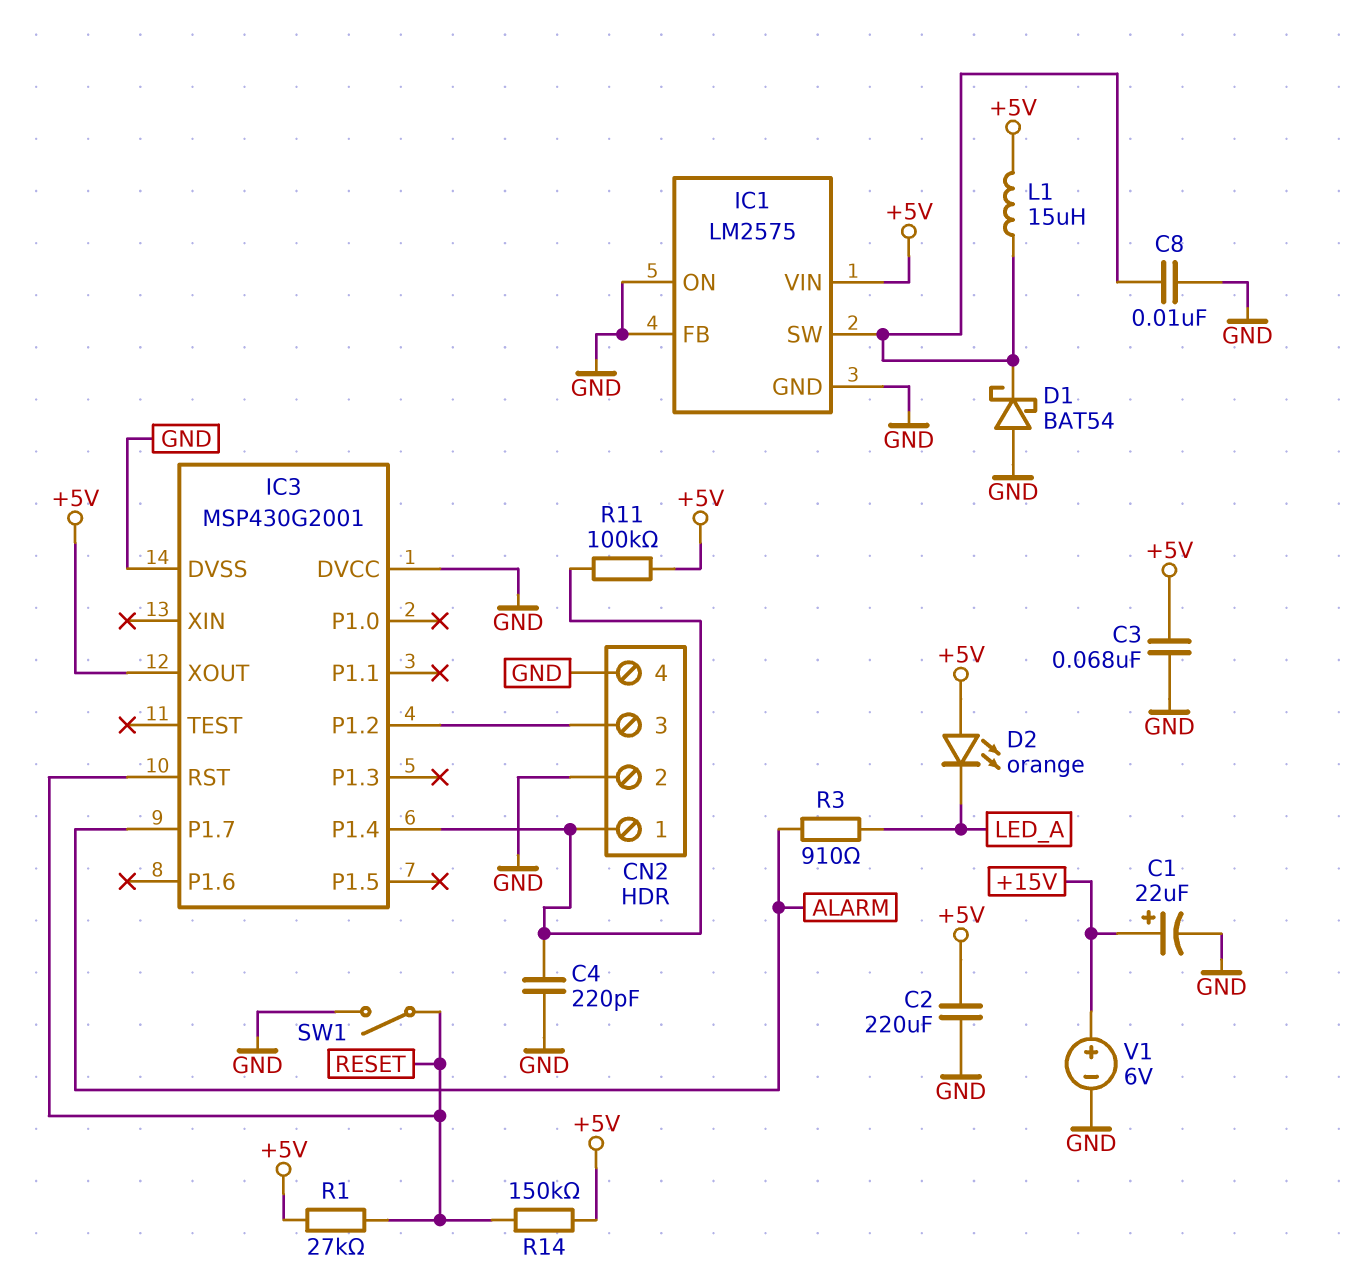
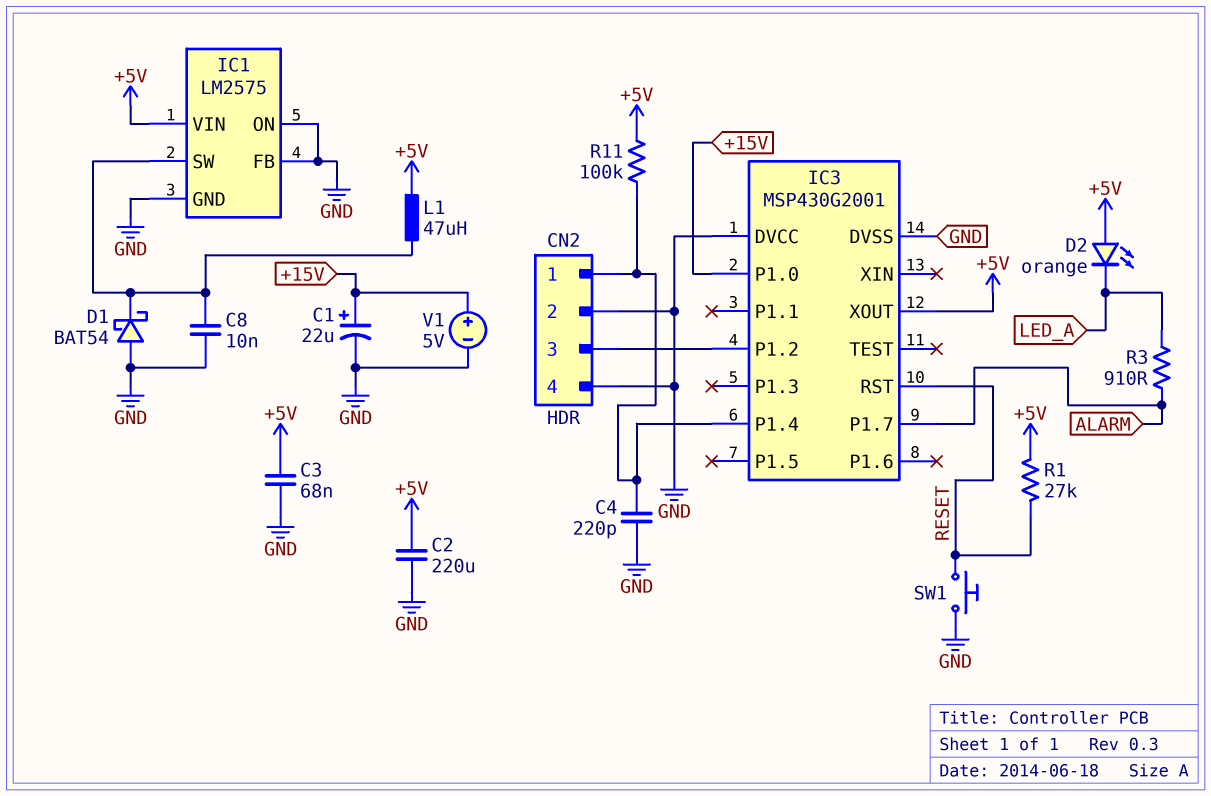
IC3 pin P1.0: none -> +15V
L1: 15uH (+5V, IC1/SW) -> 47uH (+5V, IC1/SW)
R14: 150k (+5V, RESET) -> none
SW1: switch (GND, RESET) -> button (GND, RESET)
V1: 6V (plus +15V, minus GND) -> 5V (plus +15V, minus GND)

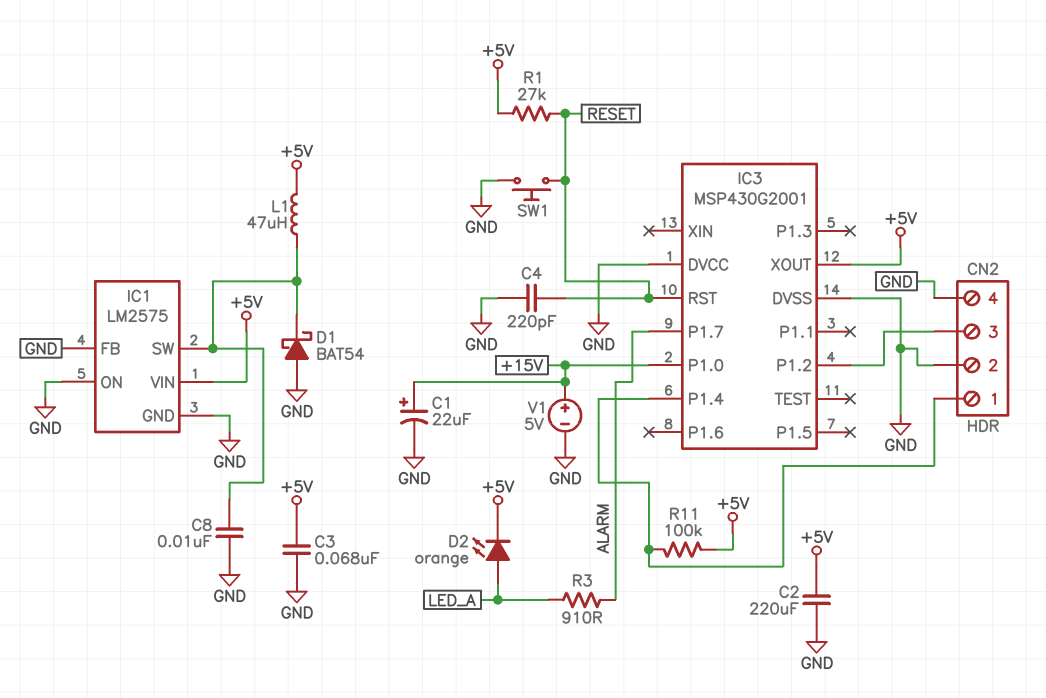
C4: 220pF (CN2/1, GND) -> 220pF (GND, RESET)
D2: LED orange (A +5V, K LED_A) -> LED orange (A LED_A, K +5V)

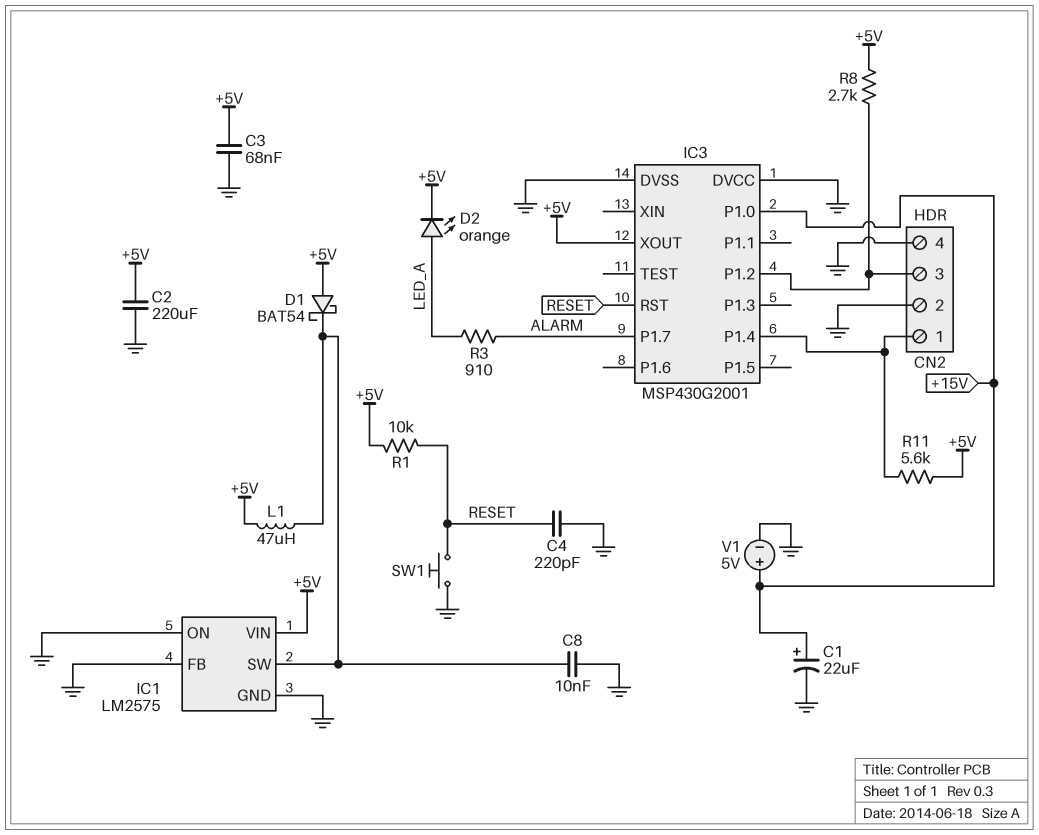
D1: schottky BAT54 (A GND, K IC1/SW) -> schottky BAT54 (A +5V, K IC1/SW)
R1: 27k (+5V, RESET) -> 10k (+5V, RESET)
R8: none -> 2.7k (+5V, CN2/3)
R11: 100k (+5V, CN2/1) -> 5.6k (+5V, CN2/1)

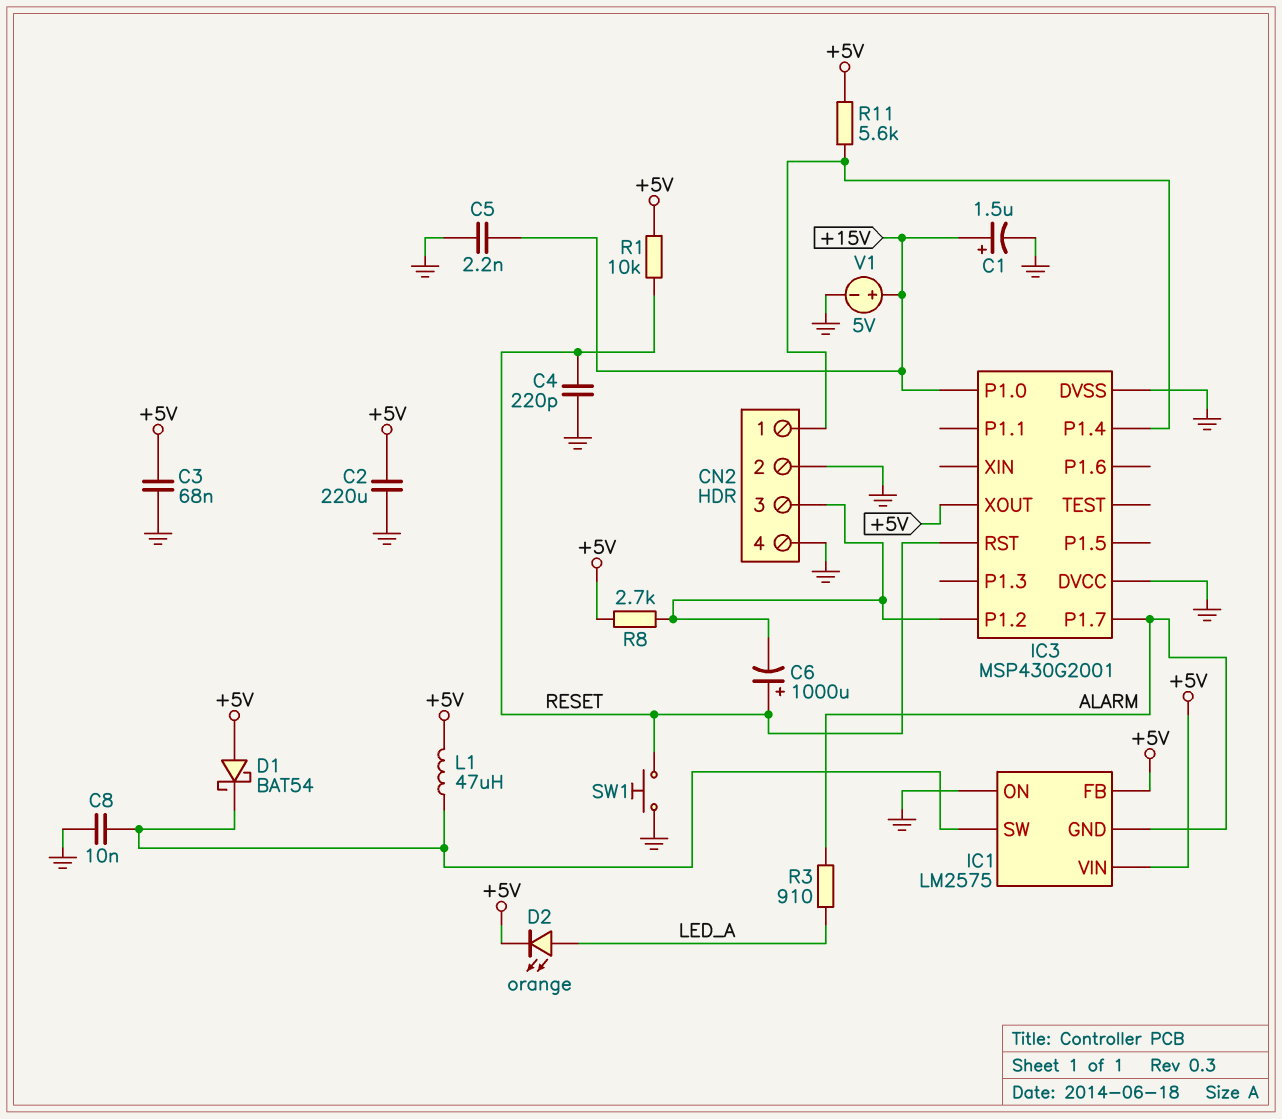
C1: 22uF (plus +15V, minus GND) -> 1.5uF (plus +15V, minus GND)
C5: none -> 2.2nF (+15V, GND)
C6: none -> 1000uF (plus RESET, minus CN2/3)
IC1 pin FB: GND -> +5V
IC1 pin GND: GND -> ALARM

